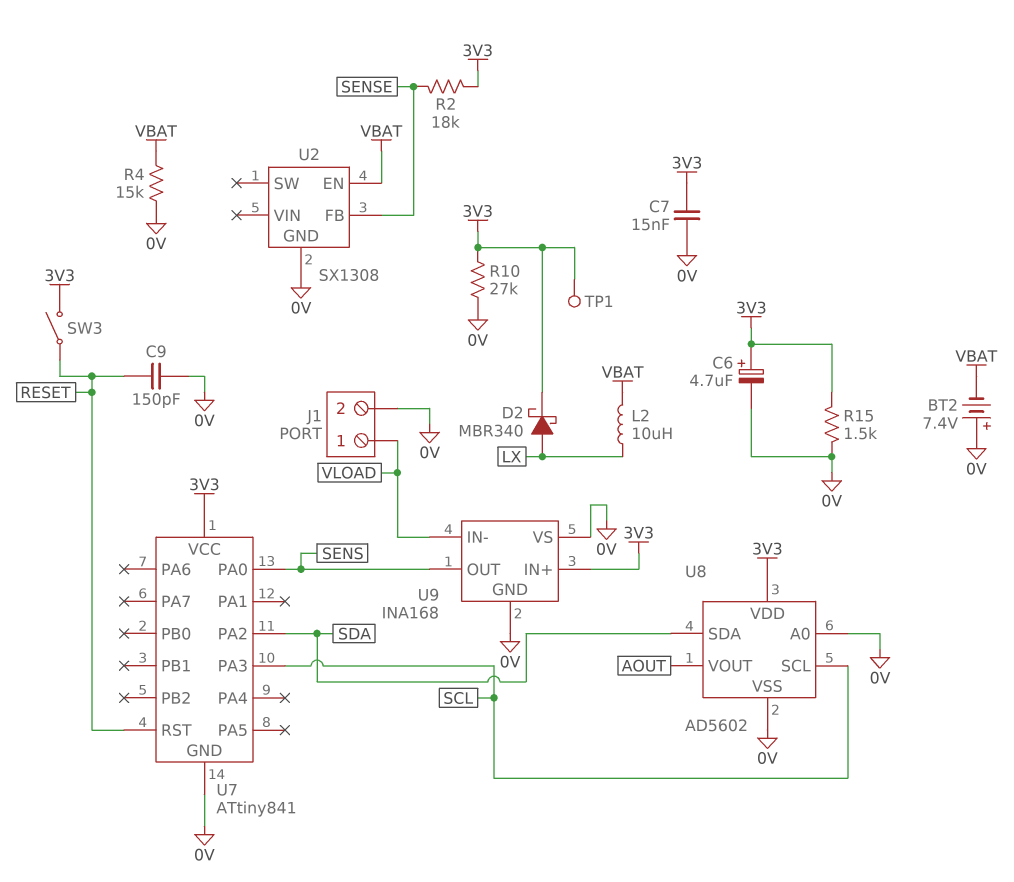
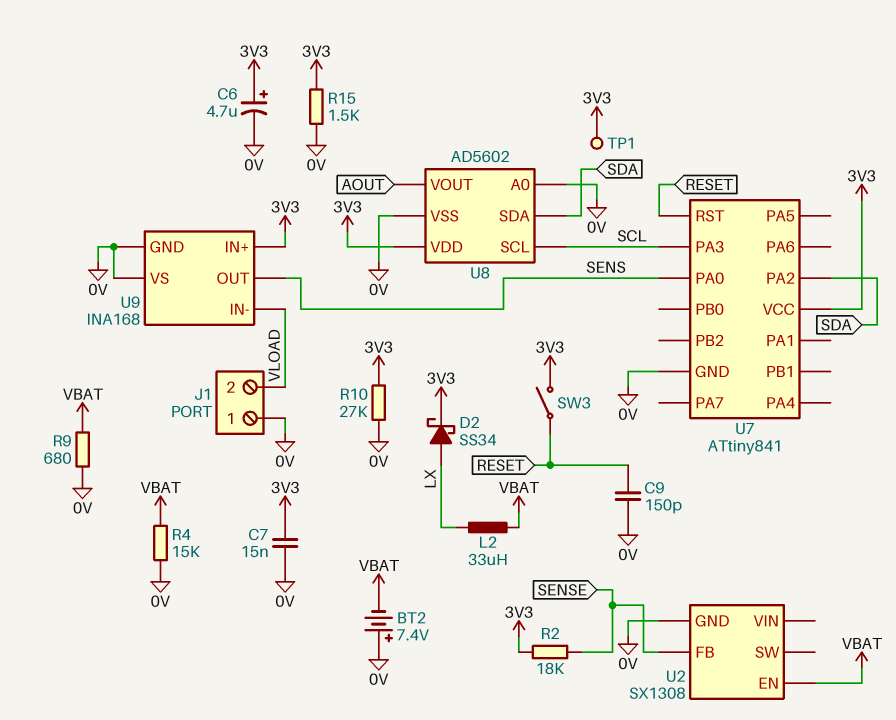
D2: schottky MBR340 (A LX, K 3V3) -> schottky SS34 (A LX, K 3V3)
J1 pin 1: VLOAD -> 0V
J1 pin 2: 0V -> VLOAD
L2: 10uH (LX, VBAT) -> 33uH (LX, VBAT)
R9: none -> 680 (0V, VBAT)

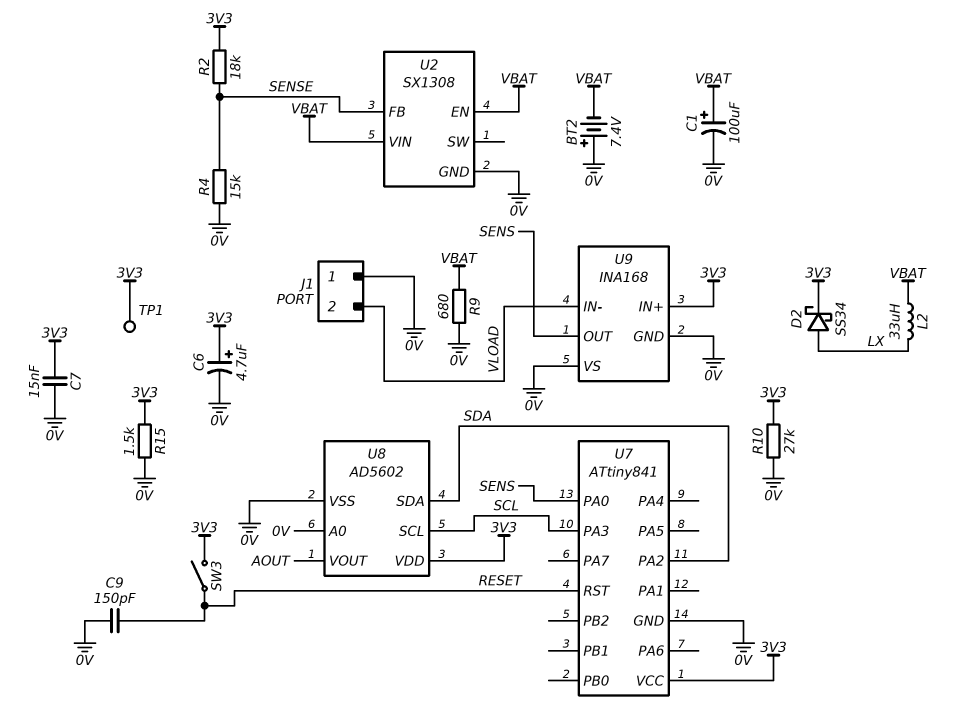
C1: none -> 100uF (plus VBAT, minus 0V)
R4: 15k (0V, VBAT) -> 15k (0V, SENSE)
U2 pin VIN: none -> VBAT

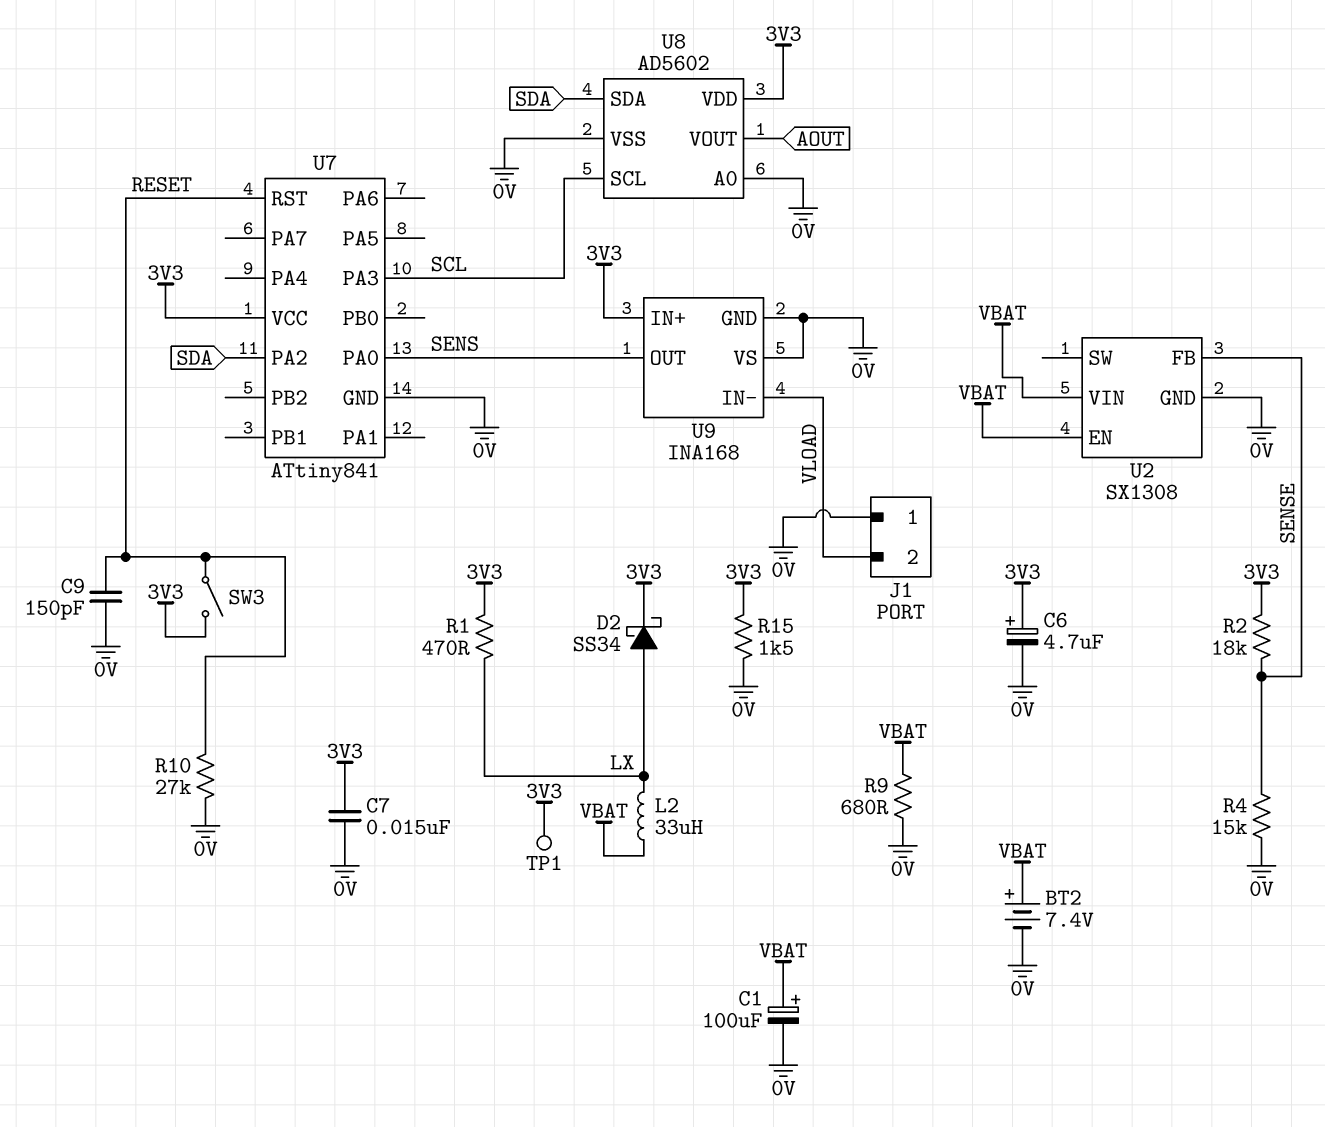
BT2: 7.4V (plus 0V, minus VBAT) -> 7.4V (plus VBAT, minus 0V)
R1: none -> 470 (3V3, LX)
R10: 27k (0V, 3V3) -> 27k (0V, RESET)

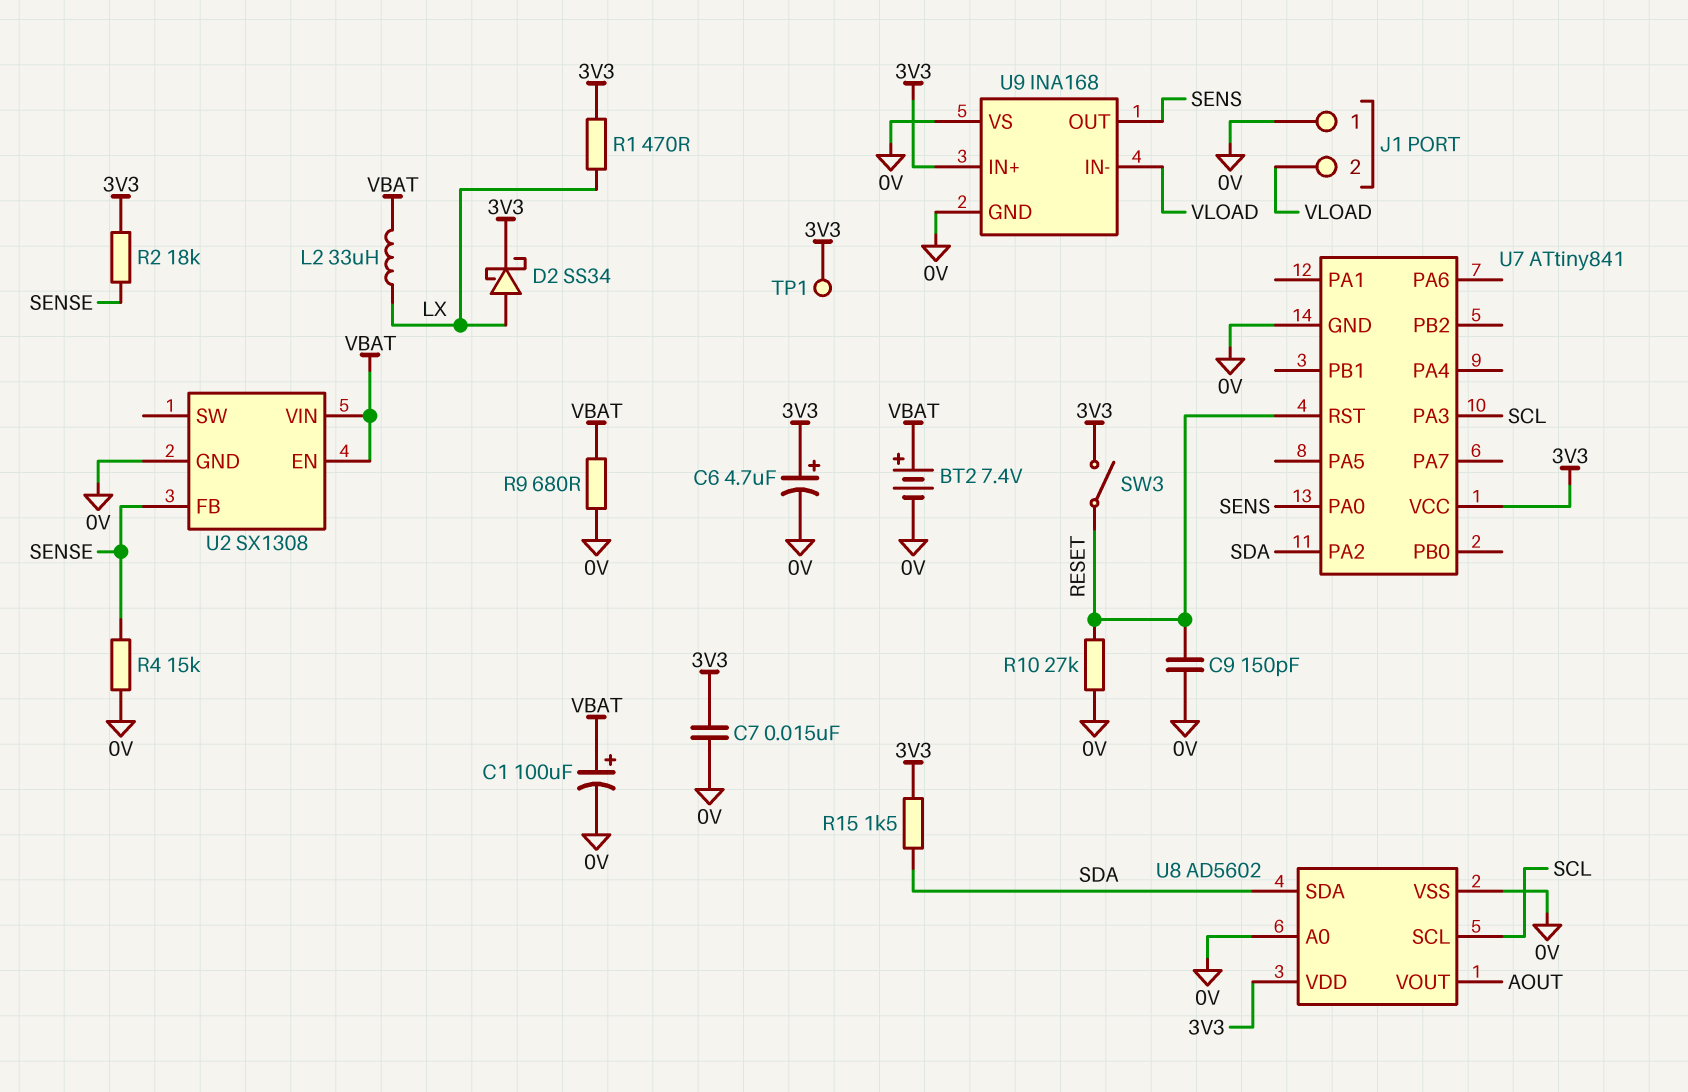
R15: 1.5k (0V, 3V3) -> 1.5k (3V3, SDA)

